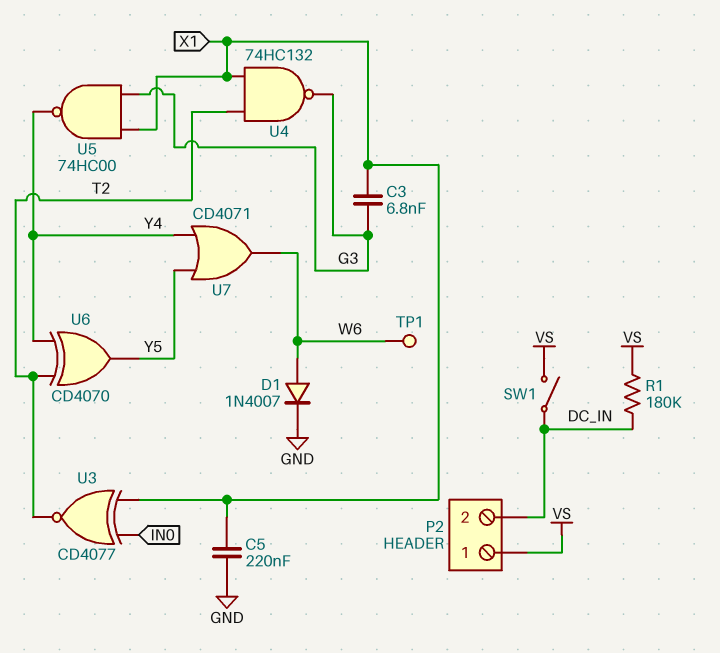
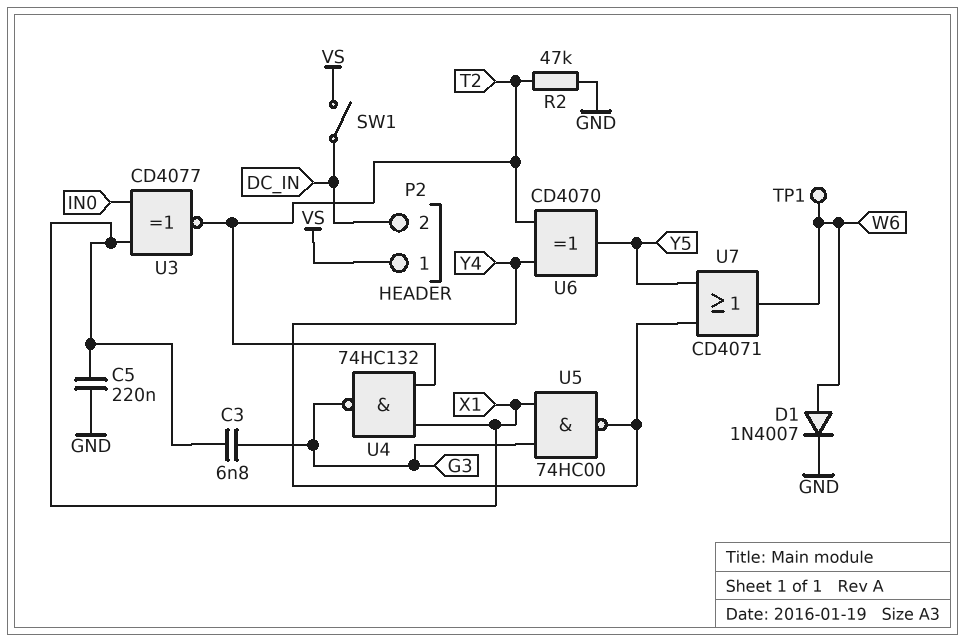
R1: 180k (DC_IN, VS) -> none
R2: none -> 47k (GND, T2)

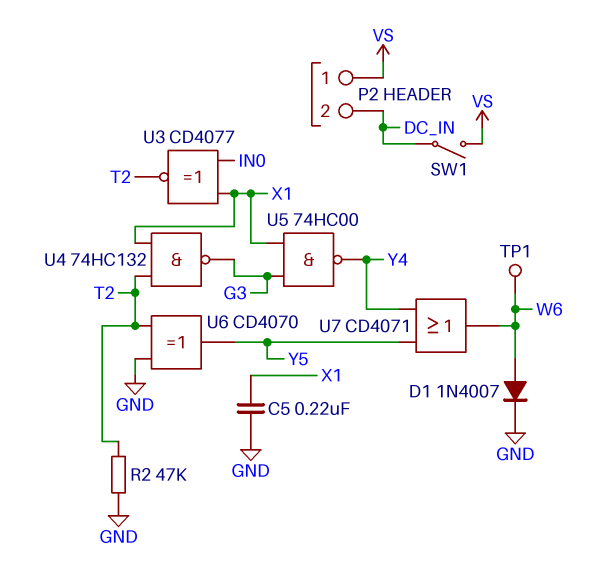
C3: 6.8nF (G3, X1) -> none
U6: XOR CD4070 (in T2, in Y4, out Y5) -> XOR CD4070 (in GND, in T2, out Y5)

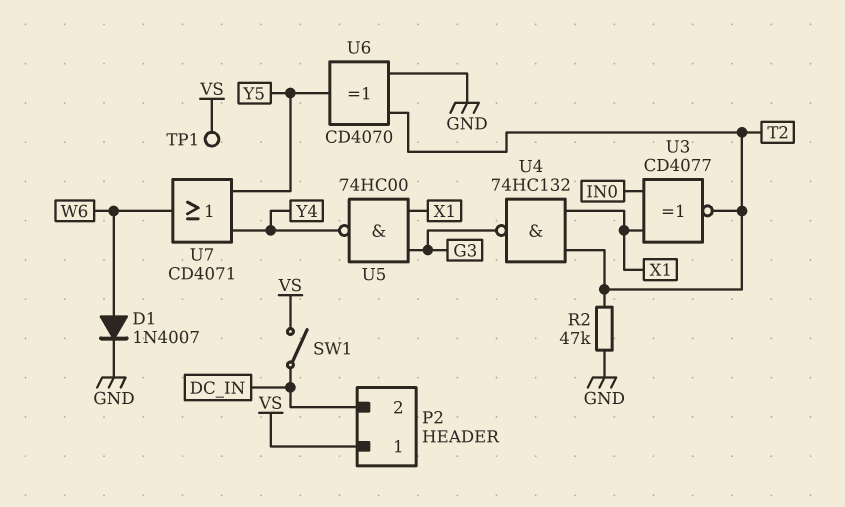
C5: 220nF (GND, X1) -> none
TP1: test point (W6) -> test point (VS)

